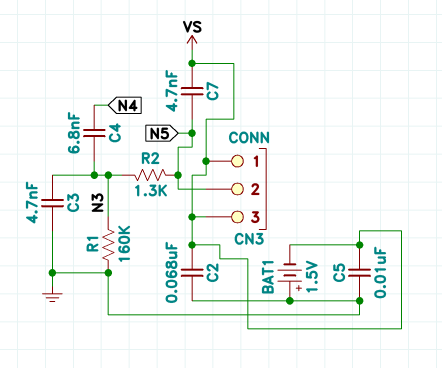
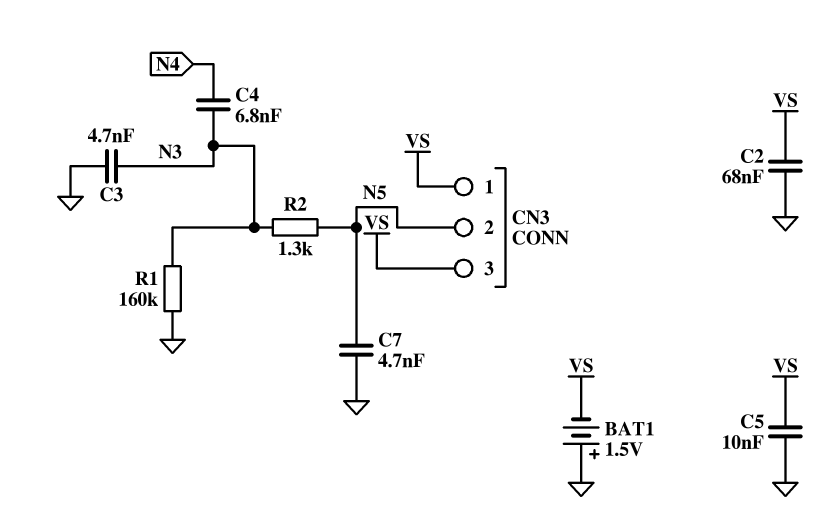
C7: 4.7nF (N5, VS) -> 4.7nF (GND, N5)

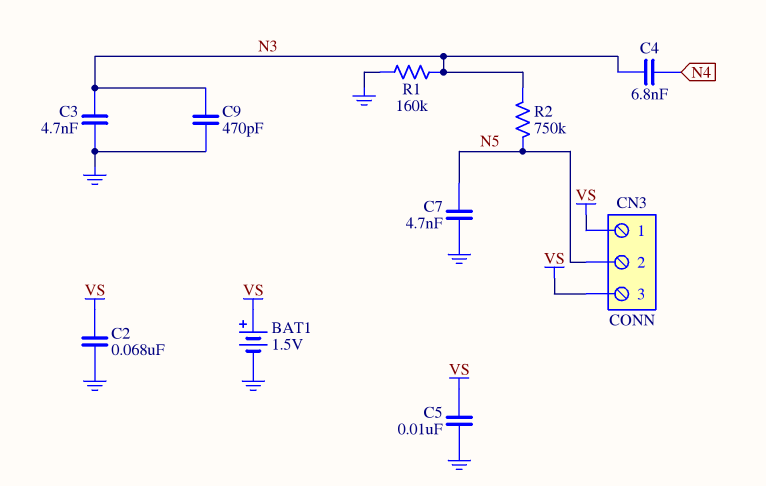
BAT1: 1.5V (plus GND, minus VS) -> 1.5V (plus VS, minus GND)
C9: none -> 470pF (GND, N3)
R2: 1.3k (N3, N5) -> 750k (N3, N5)

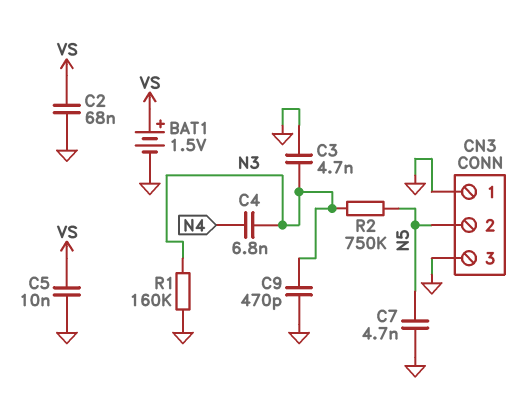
CN3 pin 1: VS -> GND
CN3 pin 3: VS -> GND

